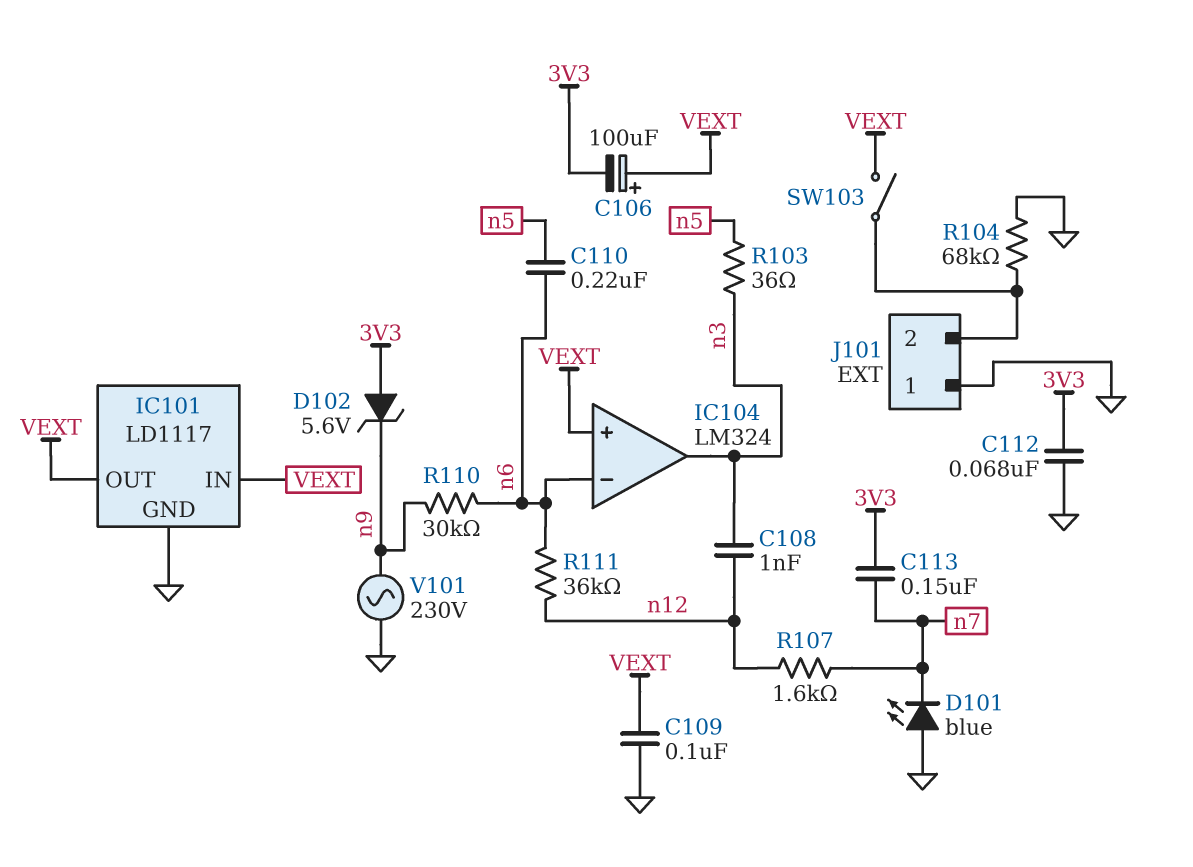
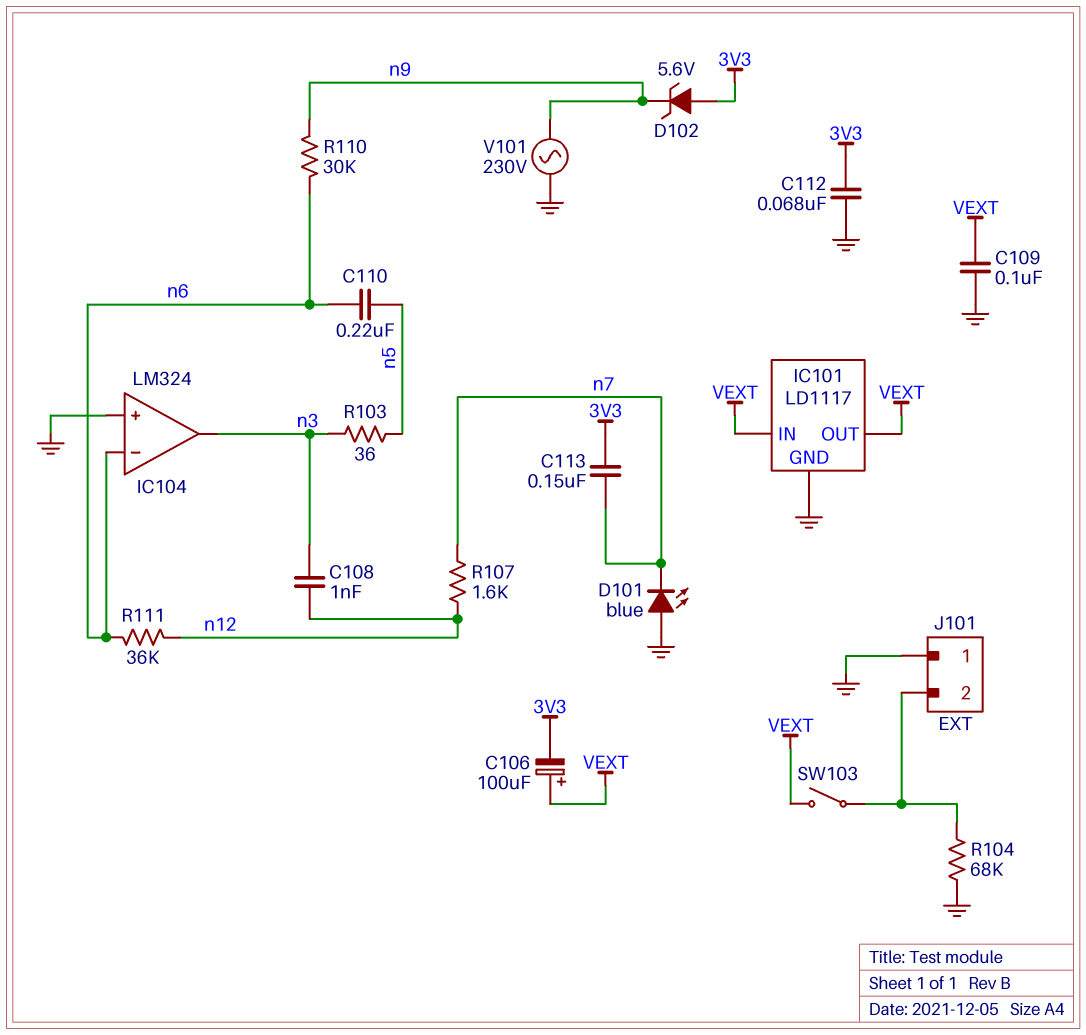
IC104 pin in+: VEXT -> GND

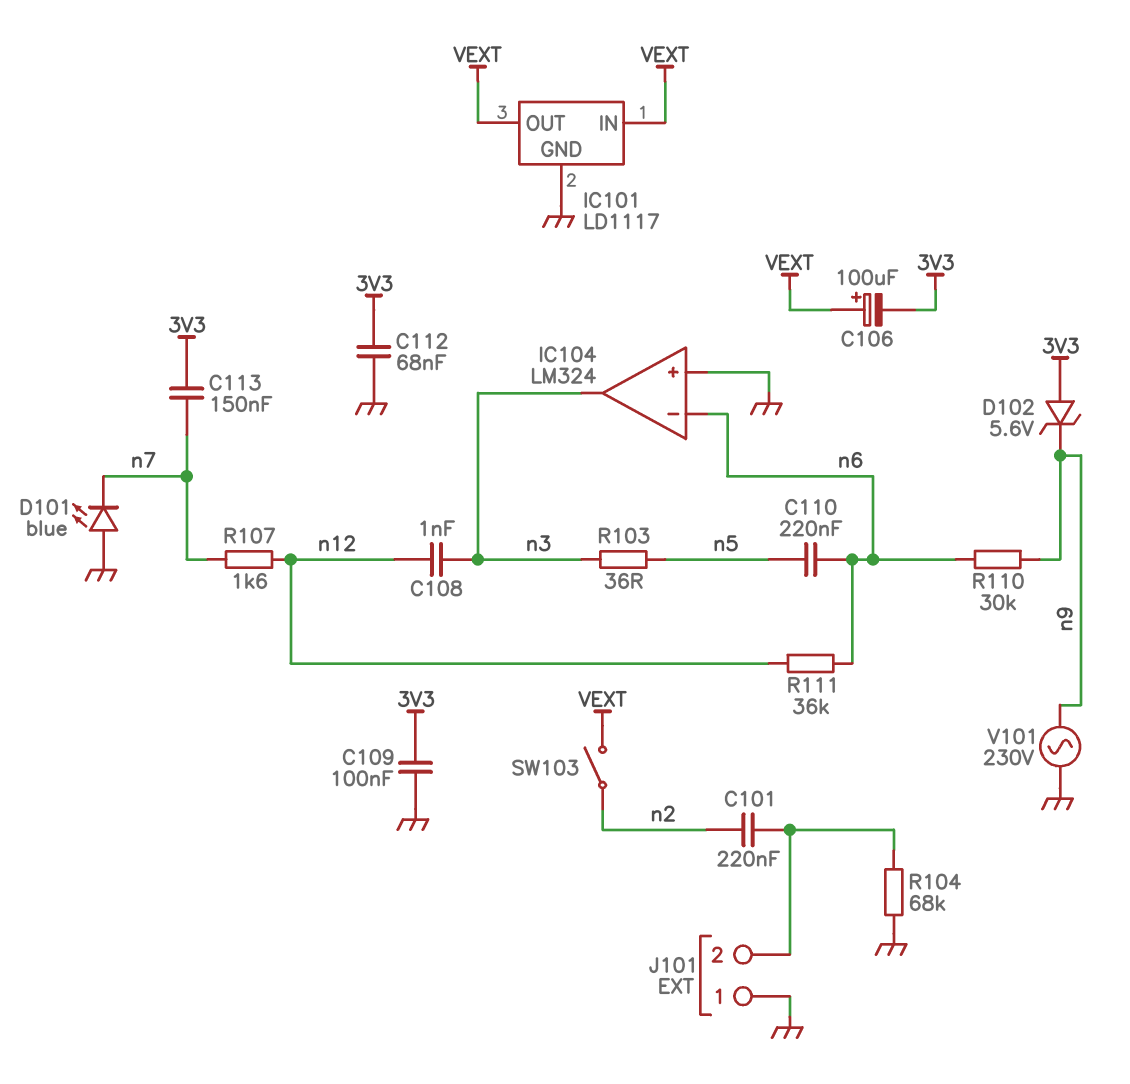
C101: none -> 220nF (J101/2, n2)
C109: 100nF (GND, VEXT) -> 100nF (3V3, GND)
SW103: switch (J101/2, VEXT) -> switch (VEXT, n2)

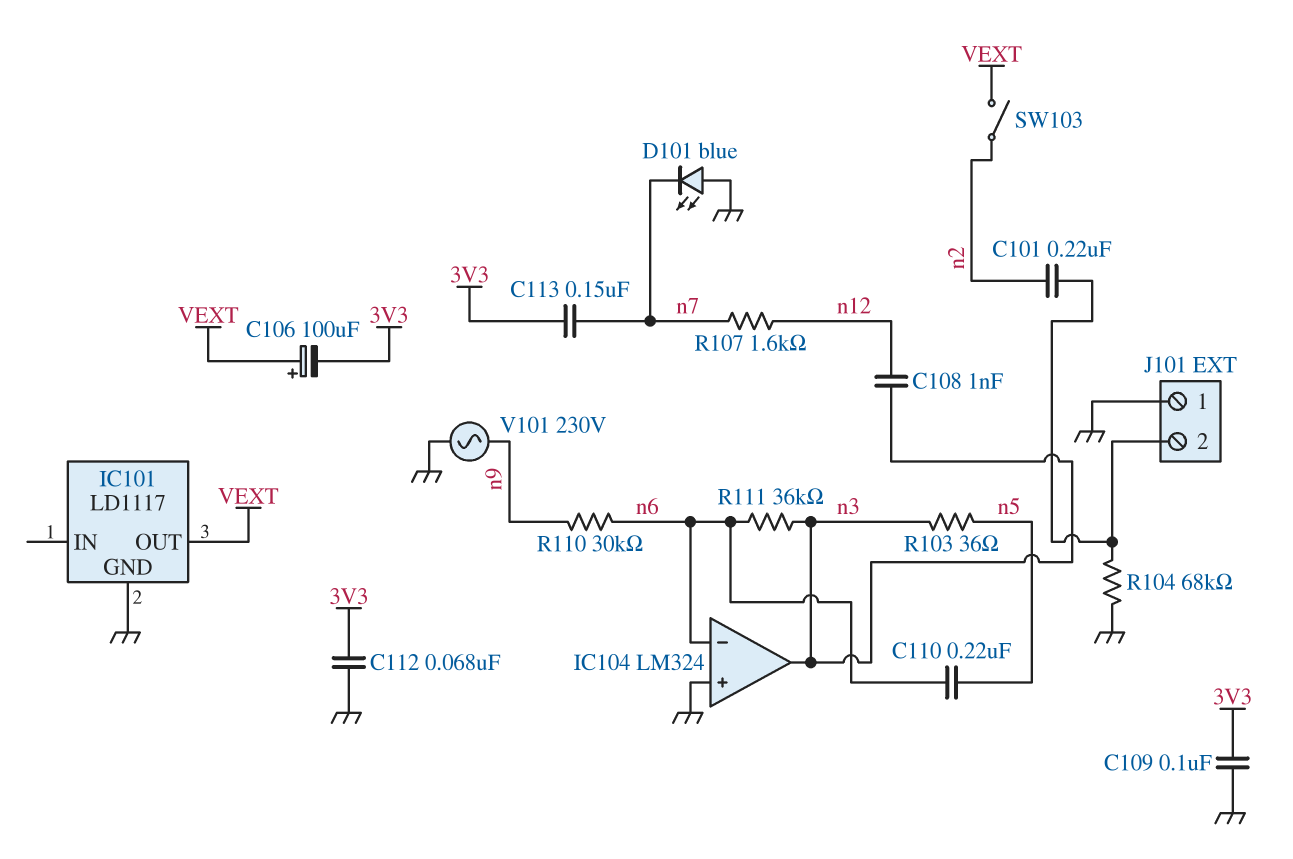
D102: zener 5.6V (A 3V3, K n9) -> none
IC101 pin IN: VEXT -> none
R111: 36k (n6, n12) -> 36k (n3, n6)

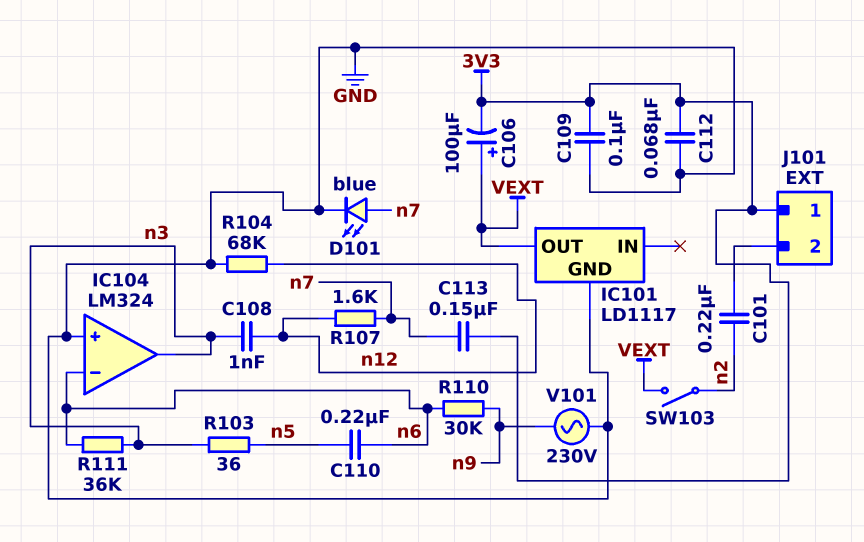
D101: LED blue (A GND, K n7) -> LED blue (A n7, K GND)
J101 pin 1: GND -> 3V3
R104: 68k (GND, J101/2) -> 68k (GND, n12)

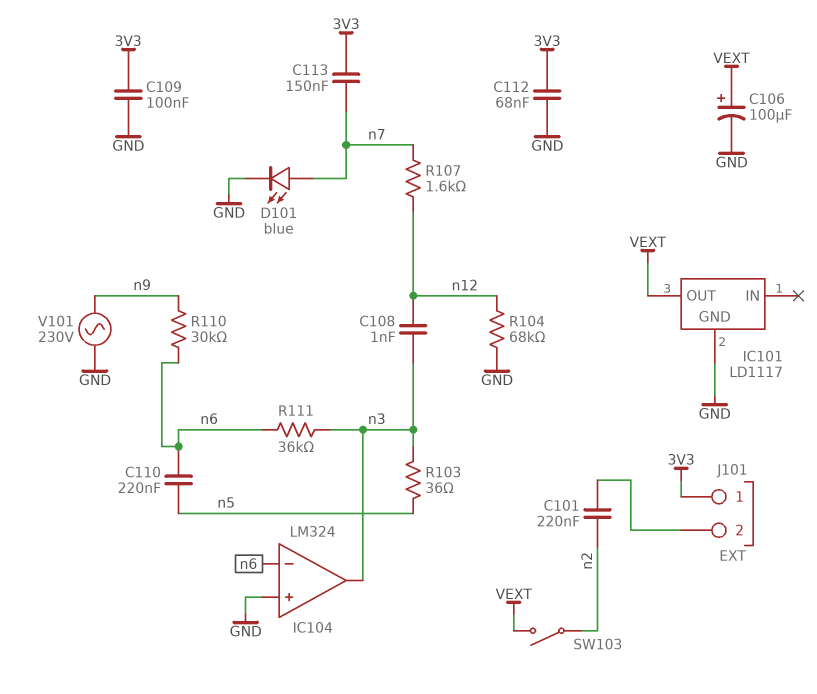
C106: 100uF (plus VEXT, minus 3V3) -> 100uF (plus VEXT, minus GND)

